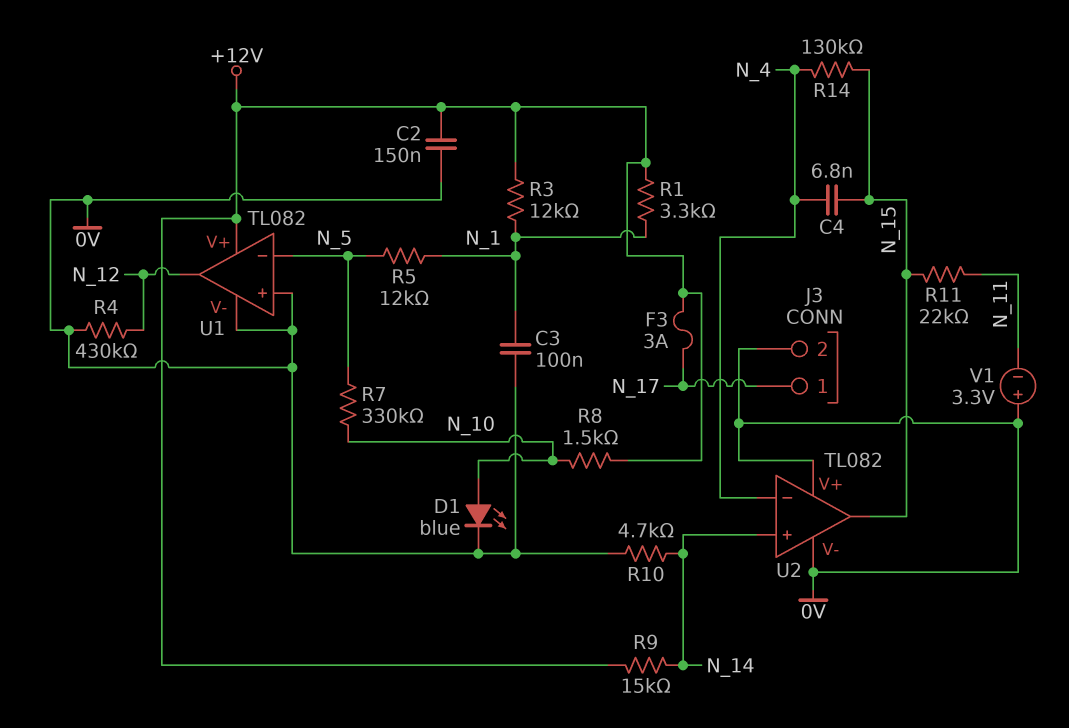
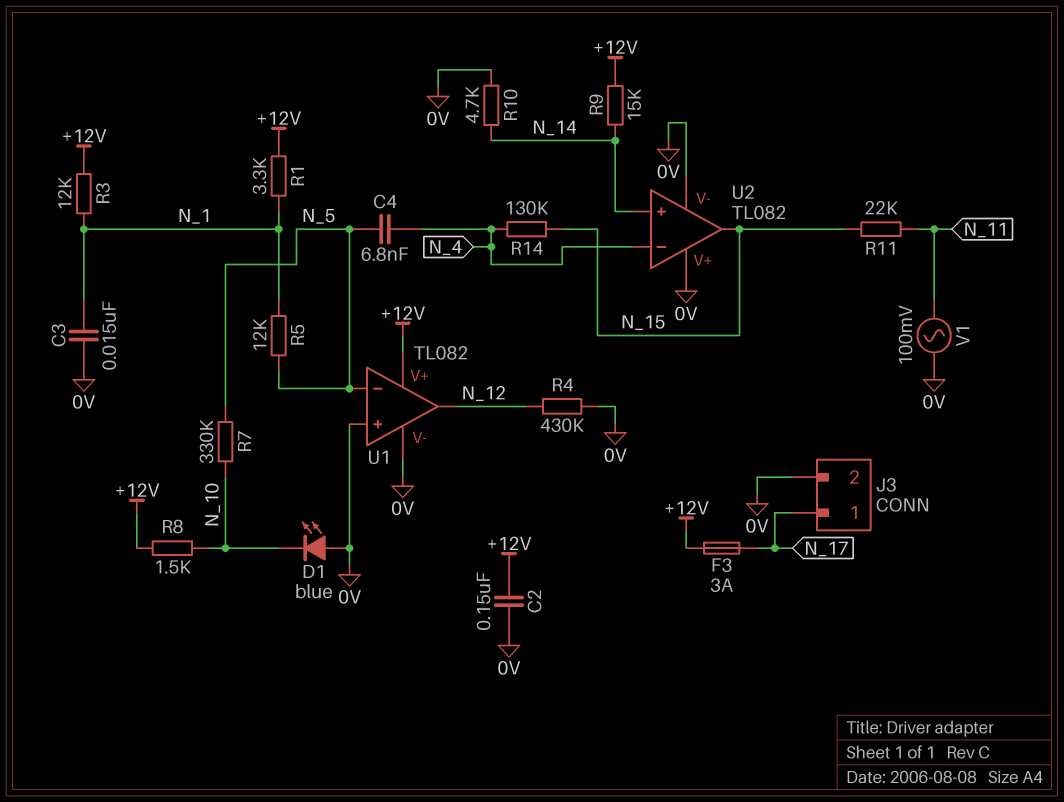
C3: 100nF (0V, N_1) -> 15nF (0V, N_1)
C4: 6.8nF (N_4, N_15) -> 6.8nF (N_4, N_5)
D1: LED blue (A N_10, K 0V) -> LED blue (A 0V, K N_10)
V1: 3.3V (plus 0V, minus N_11) -> AC 100mV (0V, N_11)

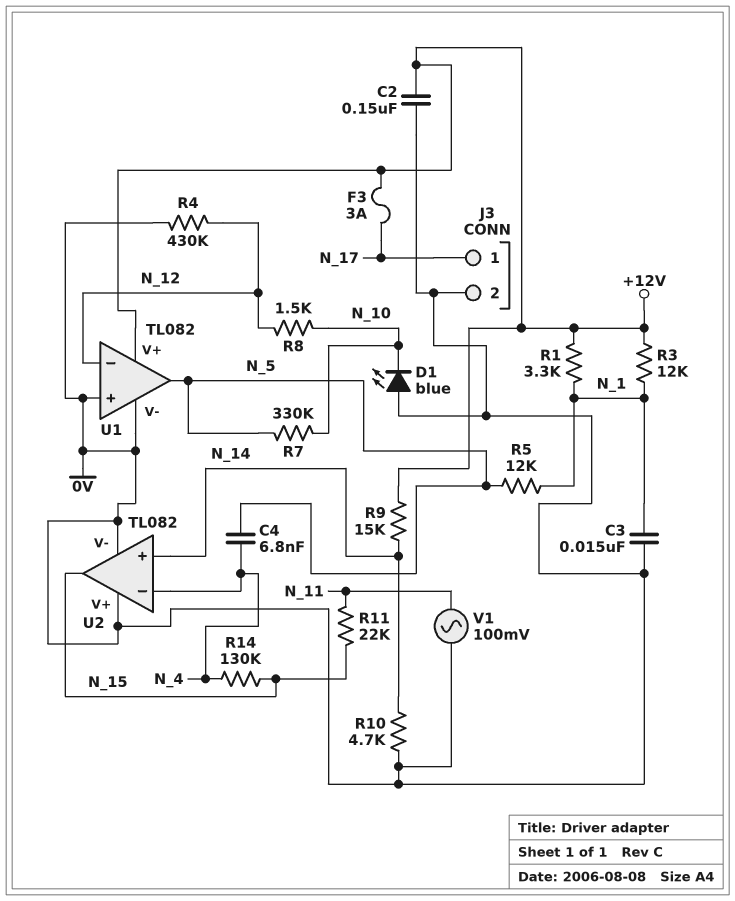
R8: 1.5k (+12V, N_10) -> 1.5k (N_10, N_12)
U1 pin in-: N_5 -> N_12
U1 pin out: N_12 -> N_5

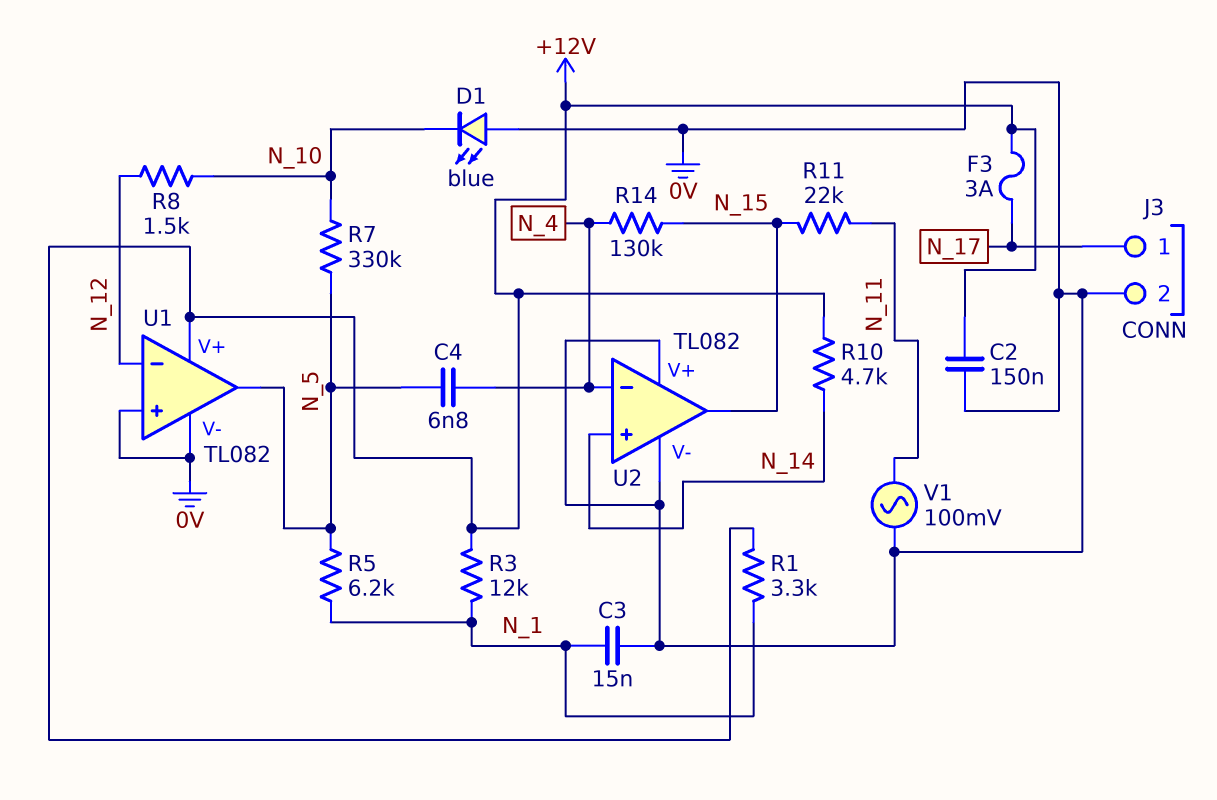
R4: 430k (0V, N_12) -> none
R5: 12k (N_1, N_5) -> 6.2k (N_1, N_5)
R9: 15k (+12V, N_14) -> none
R10: 4.7k (0V, N_14) -> 4.7k (+12V, N_14)

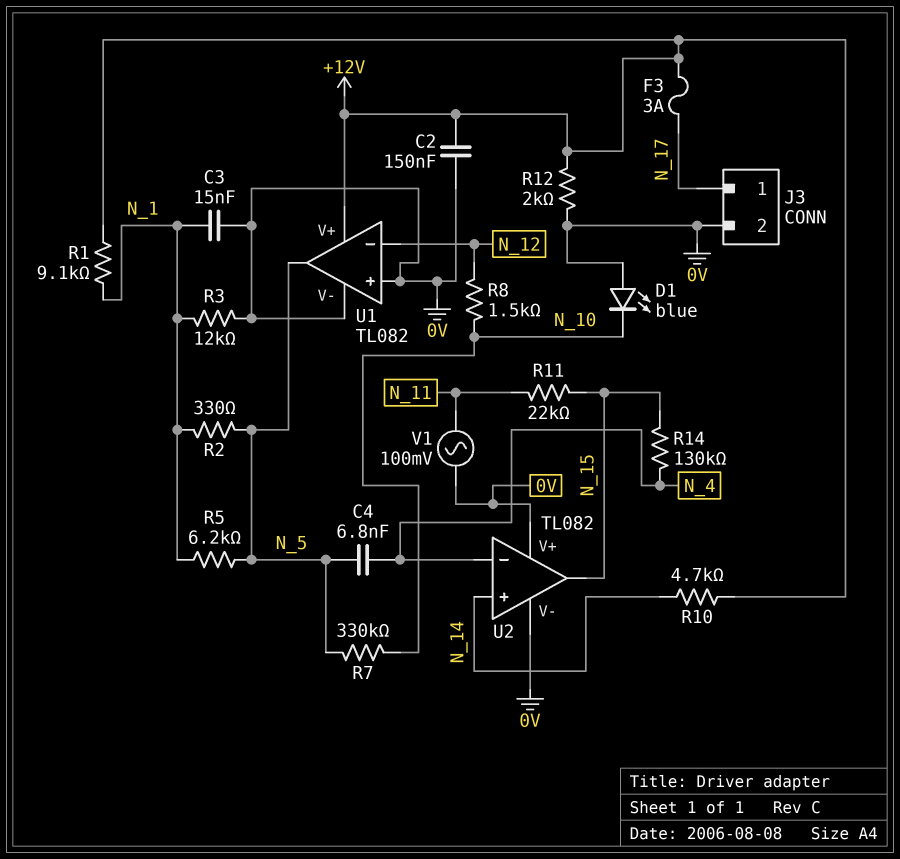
R1: 3.3k (+12V, N_1) -> 9.1k (+12V, N_1)
R2: none -> 330 (N_1, N_5)
R3: 12k (+12V, N_1) -> 12k (0V, N_1)
R12: none -> 2k (+12V, 0V)

